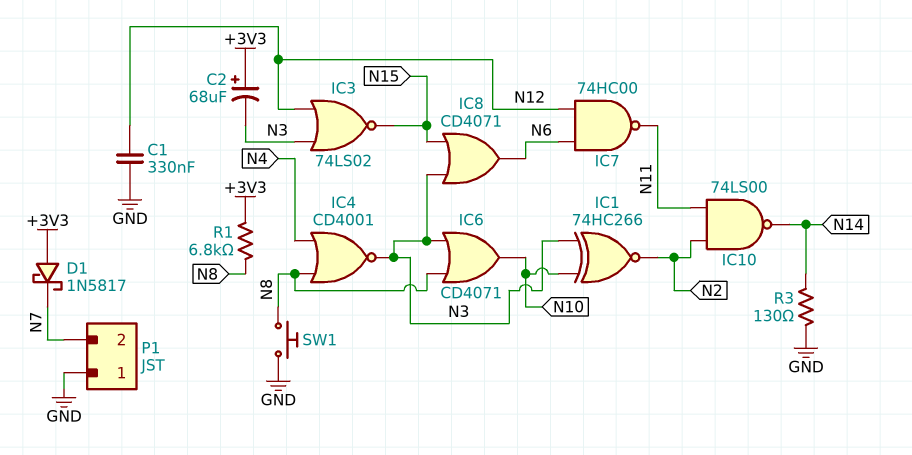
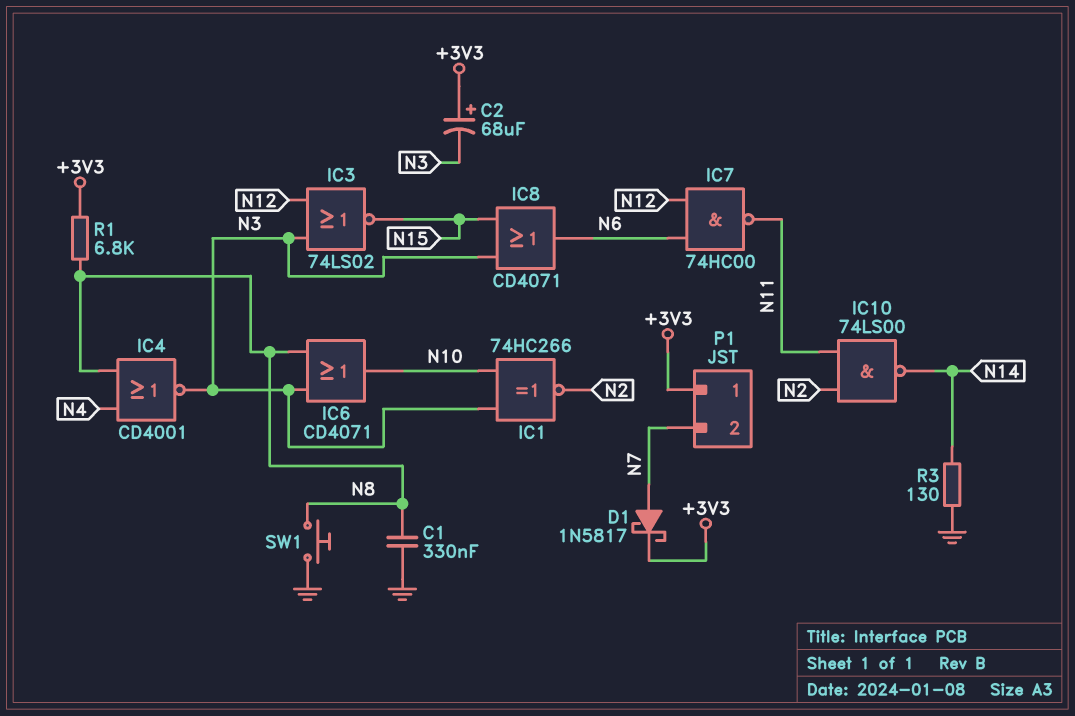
C1: 330nF (GND, N12) -> 330nF (GND, N8)
D1: schottky 1N5817 (A +3V3, K N7) -> schottky 1N5817 (A N7, K +3V3)
P1 pin 1: GND -> +3V3

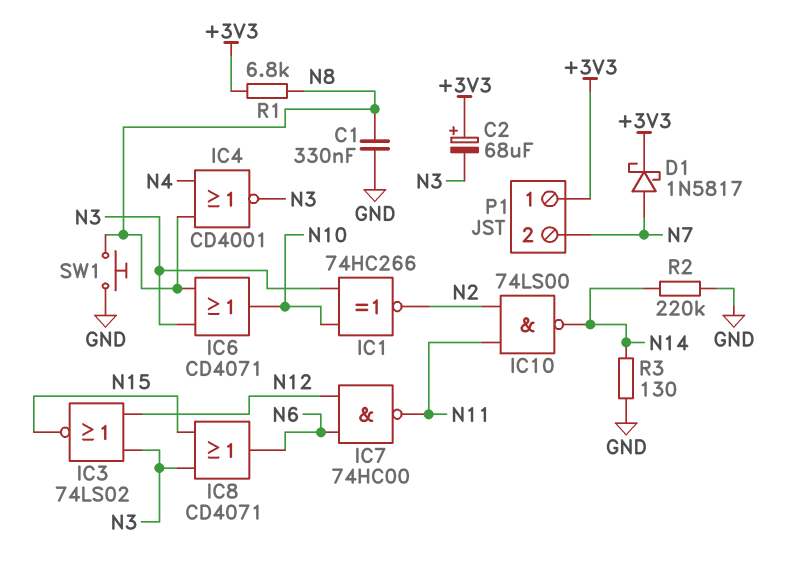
R2: none -> 220k (GND, N14)

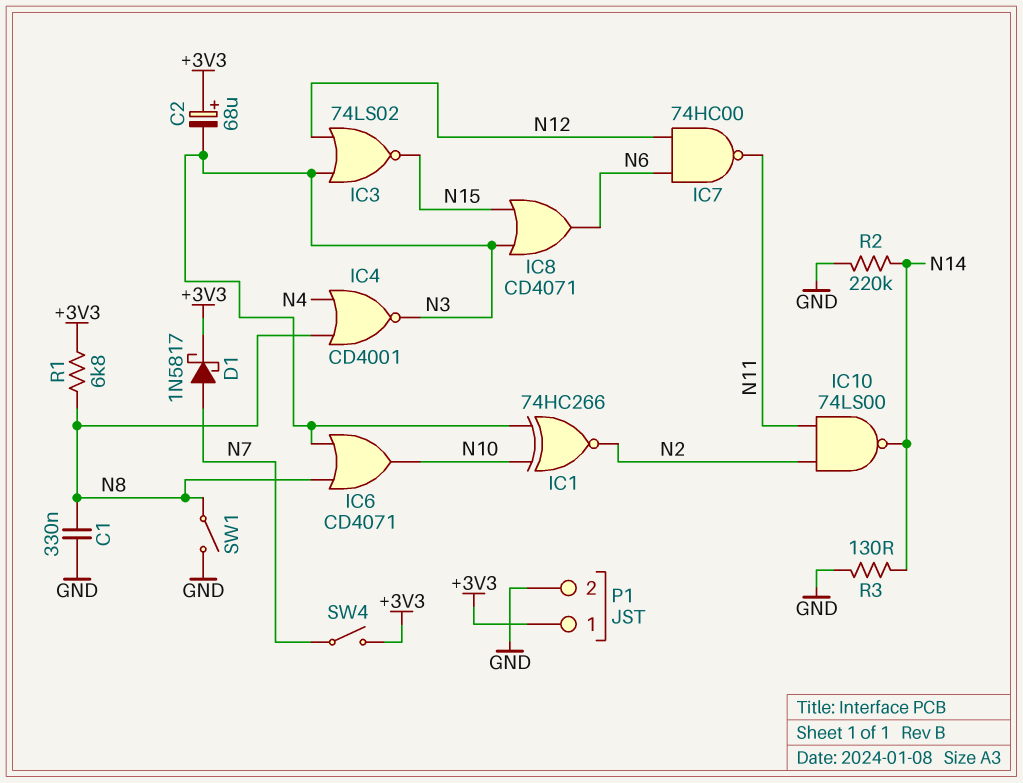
P1 pin 2: N7 -> GND
SW1: button (GND, N8) -> switch (GND, N8)
SW4: none -> switch (+3V3, N7)

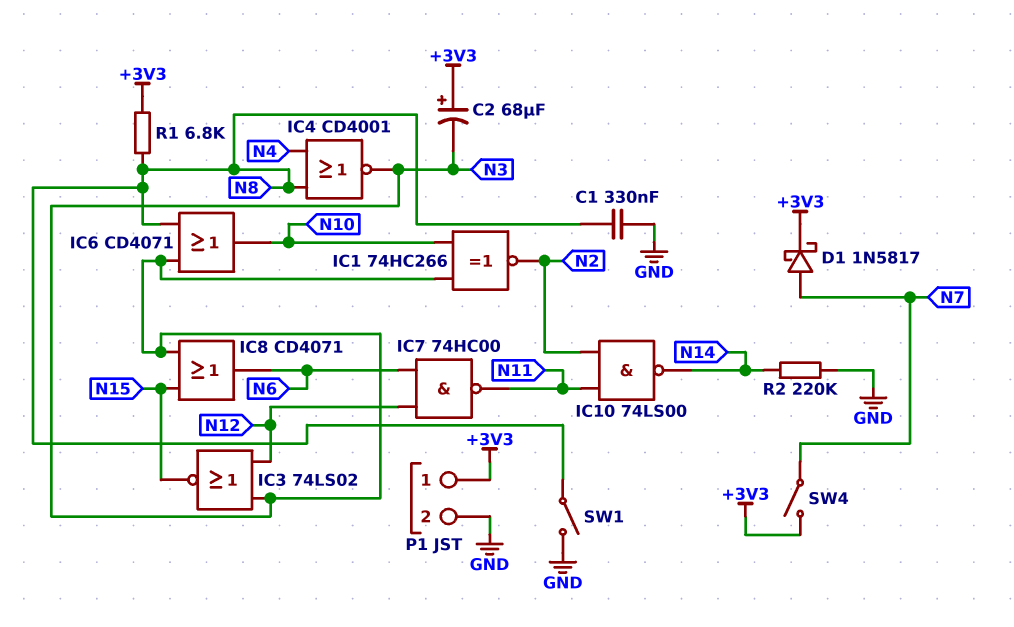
R3: 130 (GND, N14) -> none

